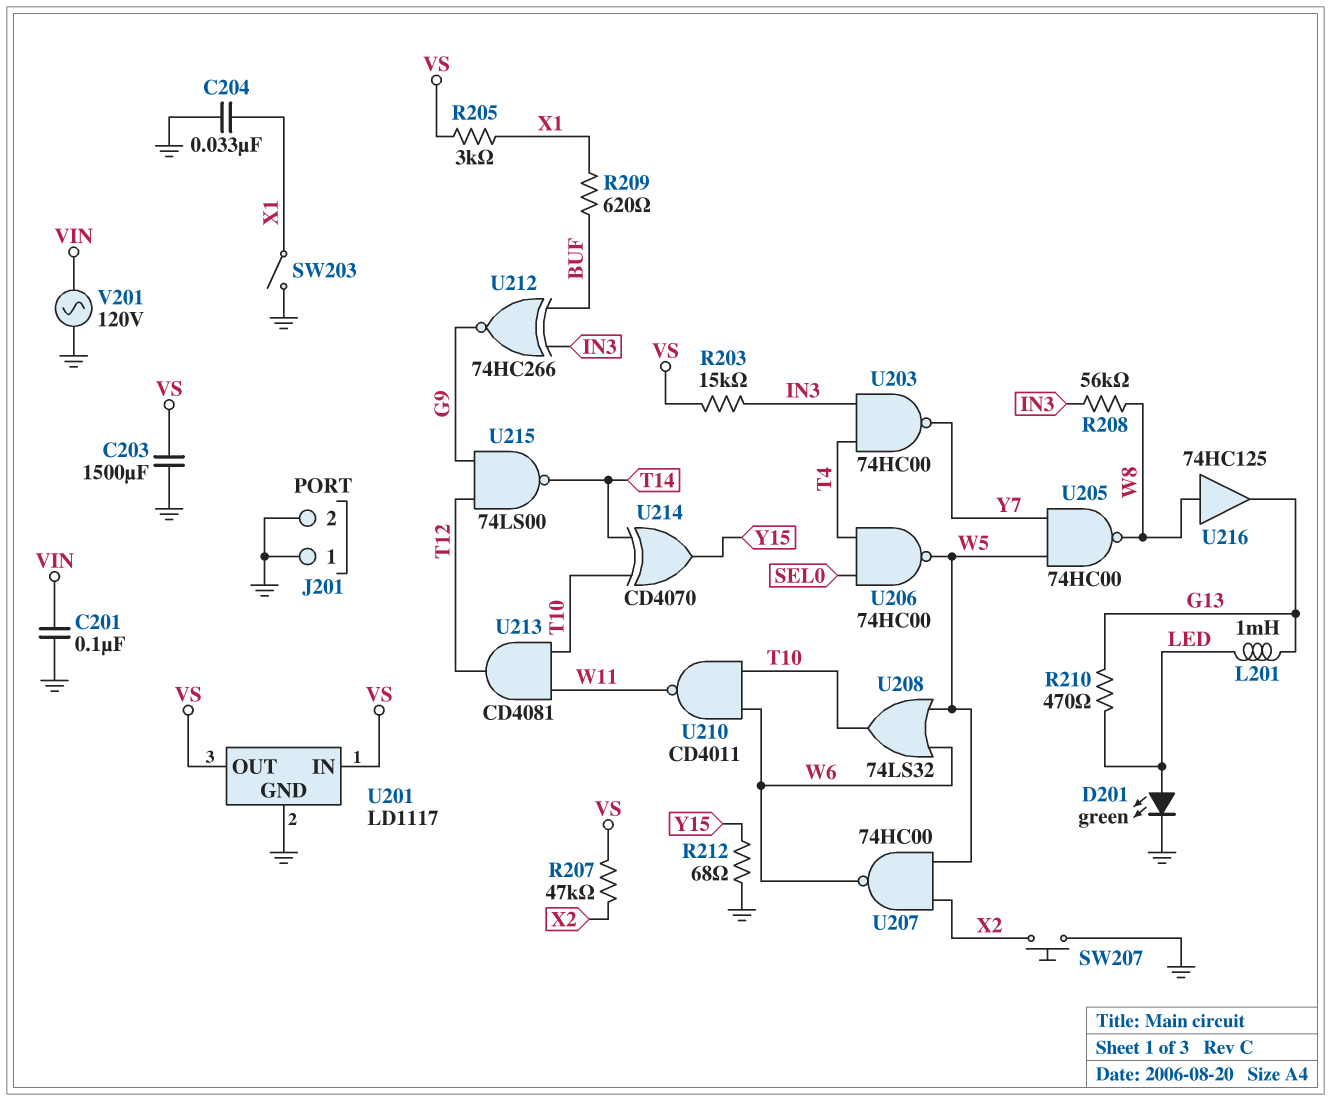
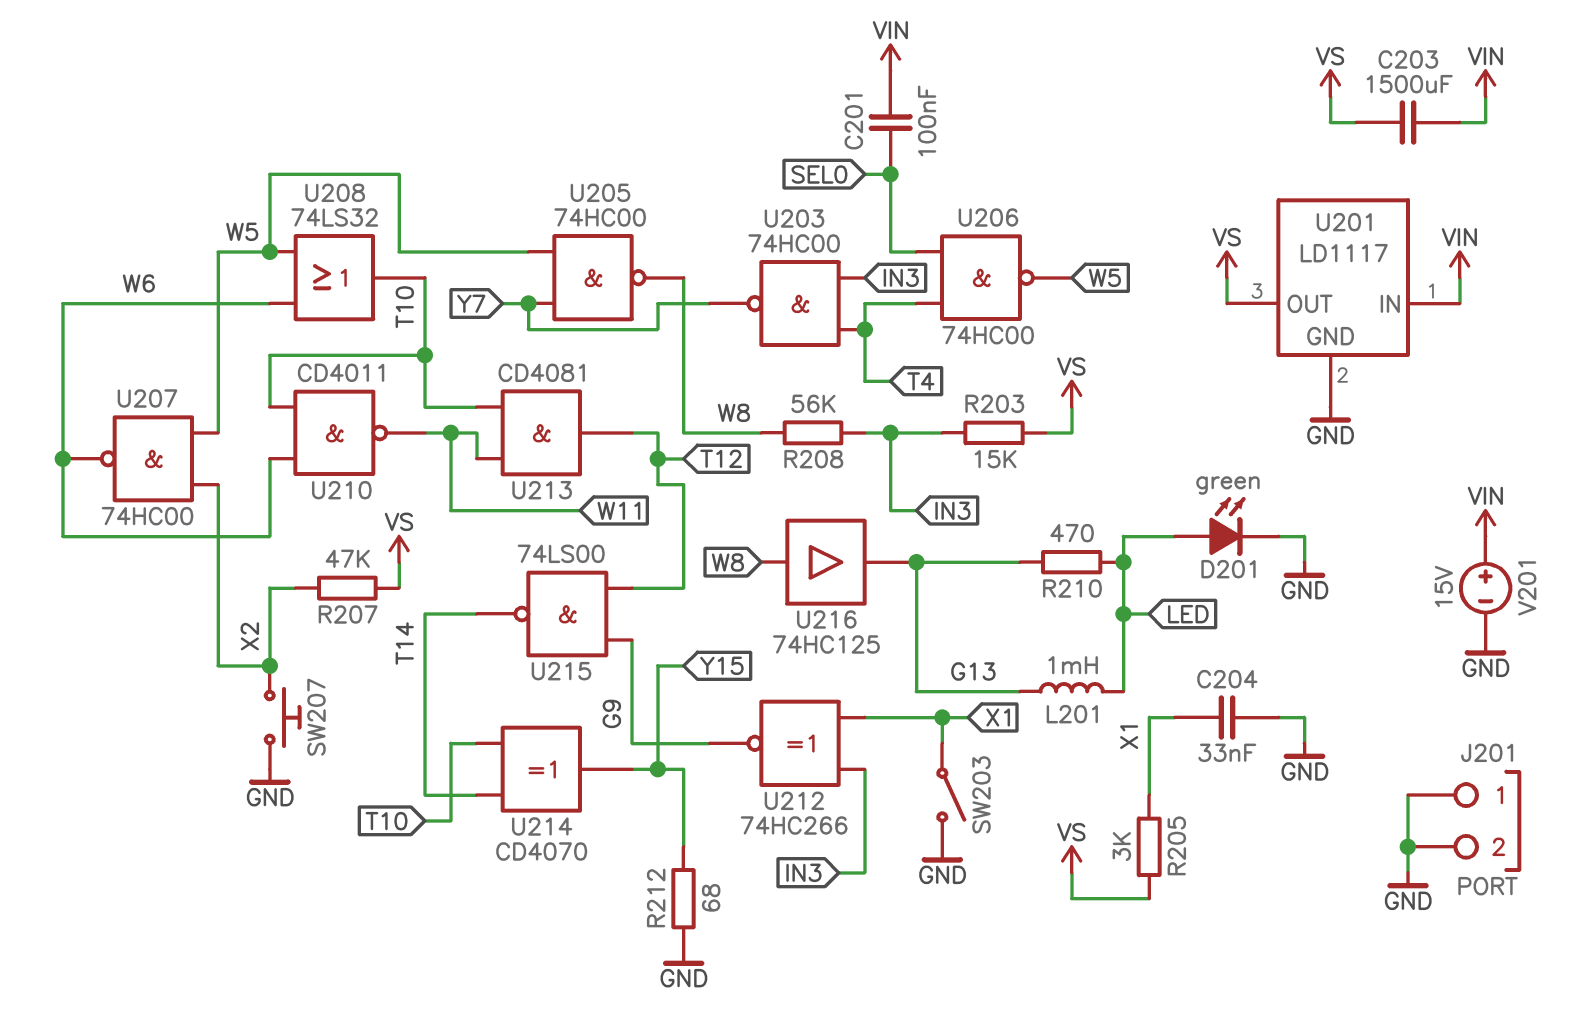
C201: 100nF (GND, VIN) -> 100nF (SEL0, VIN)
C203: 1500uF (GND, VS) -> 1500uF (VIN, VS)
R209: 620 (BUF, X1) -> none
U201 pin IN: VS -> VIN
U212: XNOR 74HC266 (in BUF, in IN3, out G9) -> XNOR 74HC266 (in IN3, in X1, out G9)
V201: AC 120V (GND, VIN) -> 15V (plus VIN, minus GND)

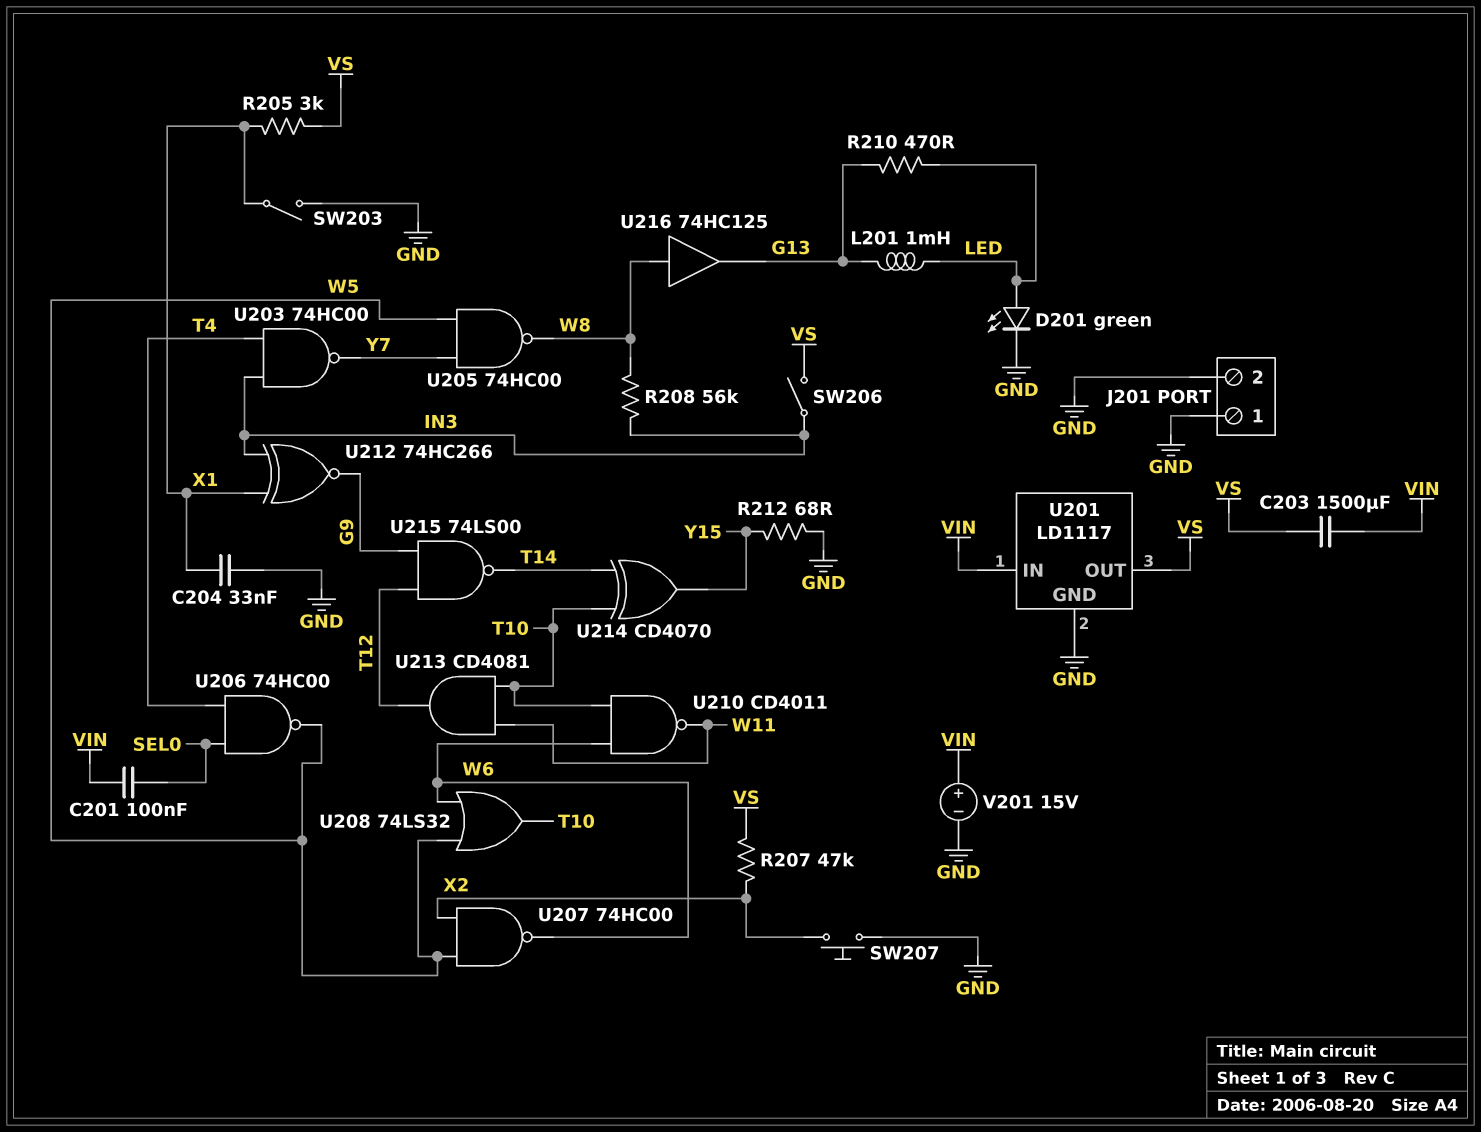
R203: 15k (IN3, VS) -> none
SW206: none -> switch (IN3, VS)

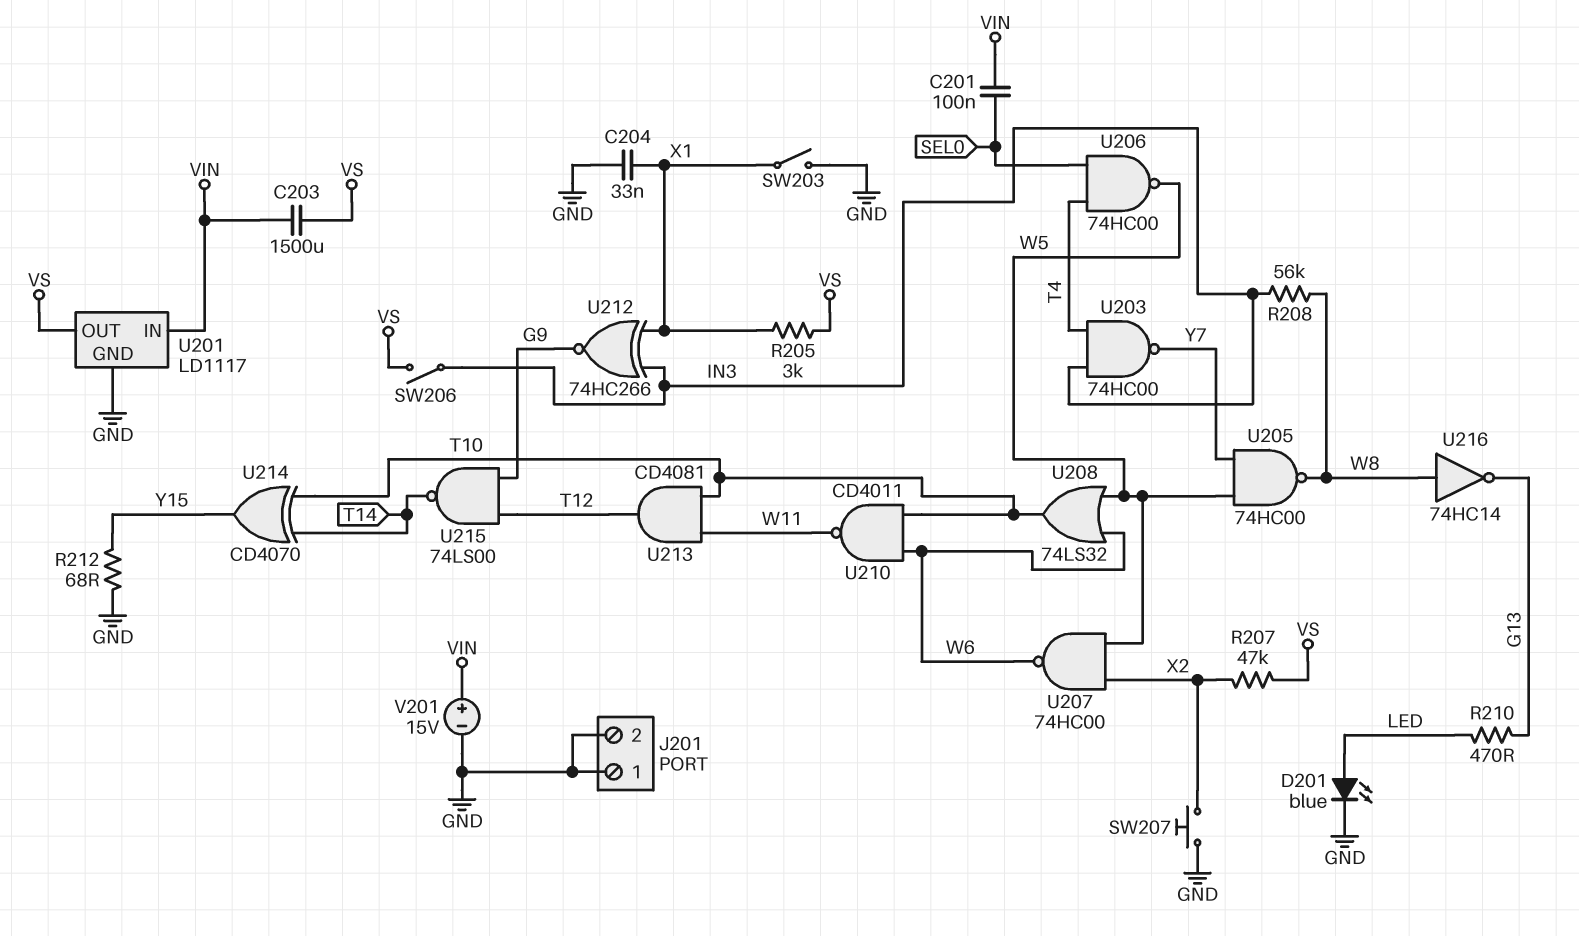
D201: LED green (A LED, K GND) -> LED blue (A LED, K GND)
L201: 1mH (G13, LED) -> none
U216: buffer 74HC125 (in W8, out G13) -> NOT 74HC14 (in W8, out G13)

